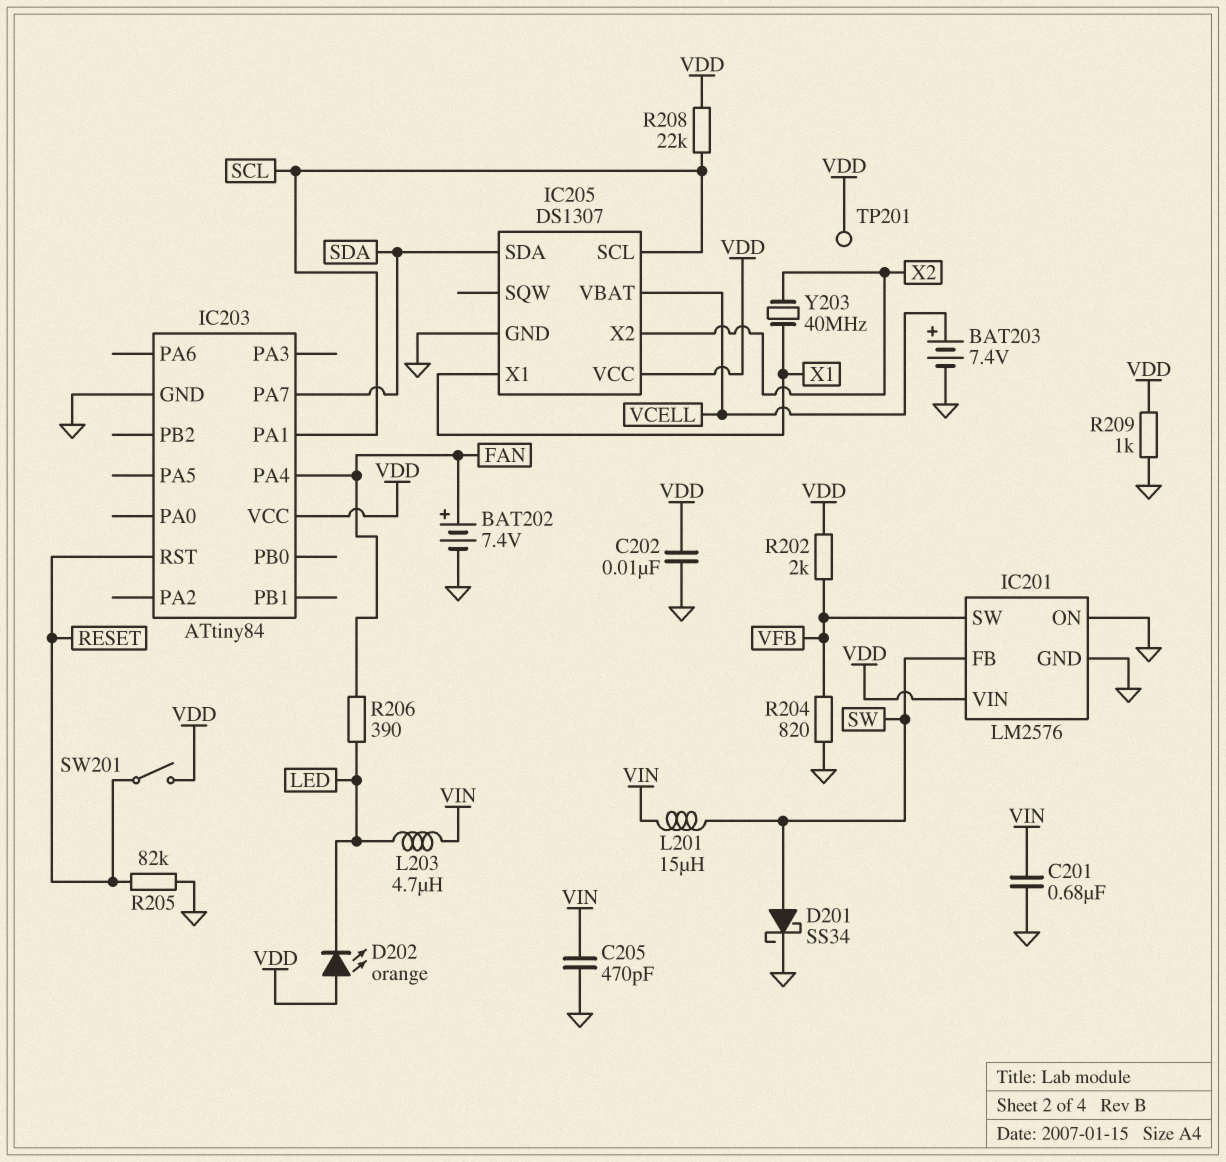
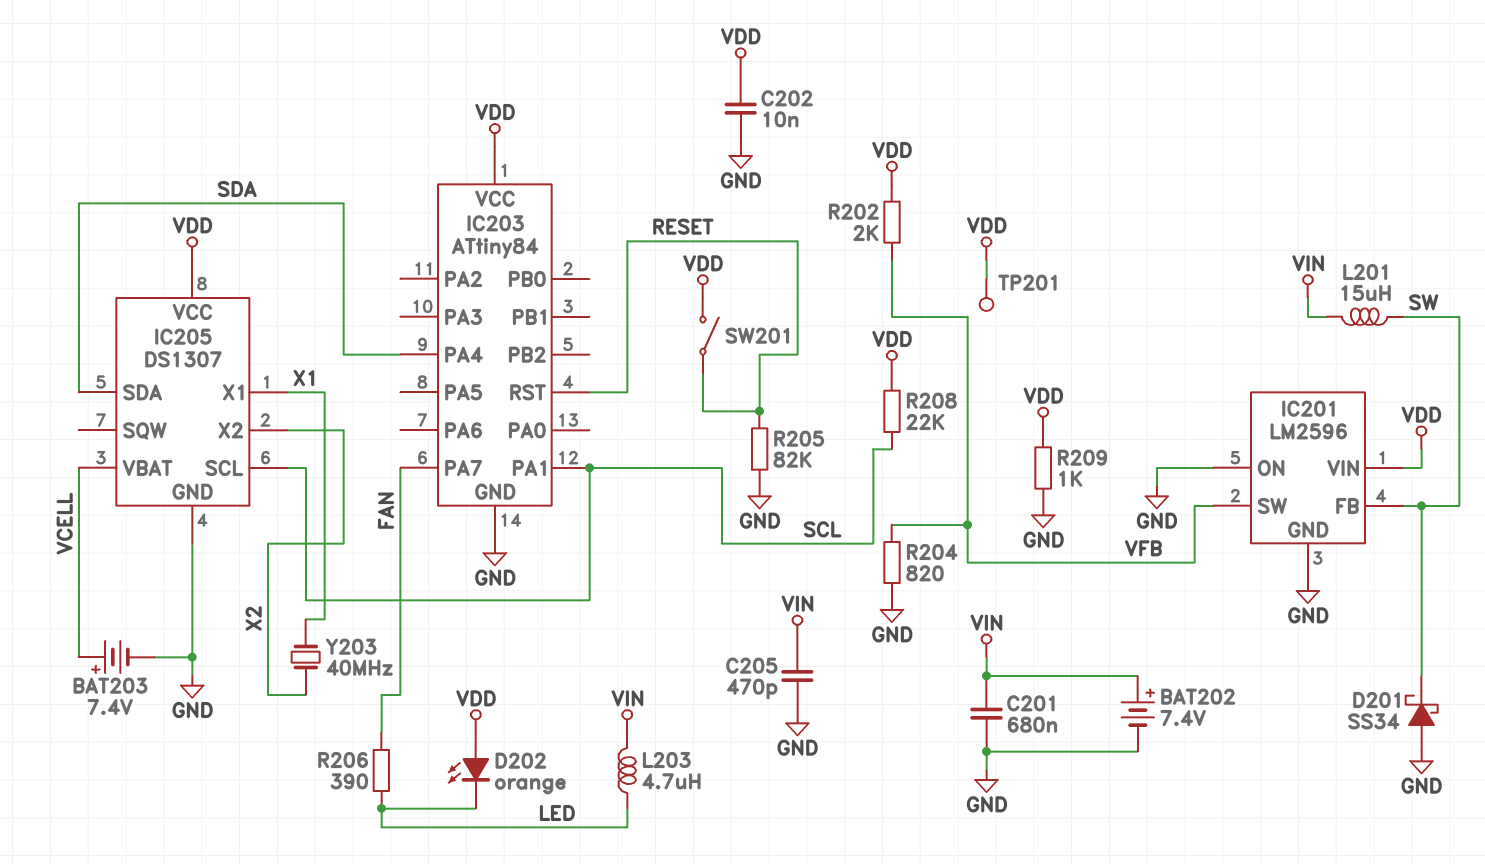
BAT202: 7.4V (plus FAN, minus GND) -> 7.4V (plus VIN, minus GND)
D201: schottky SS34 (A SW, K GND) -> schottky SS34 (A GND, K SW)
IC201: LM2576 -> LM2596
IC203 pin PA4: FAN -> SDA
IC203 pin PA7: SDA -> FAN

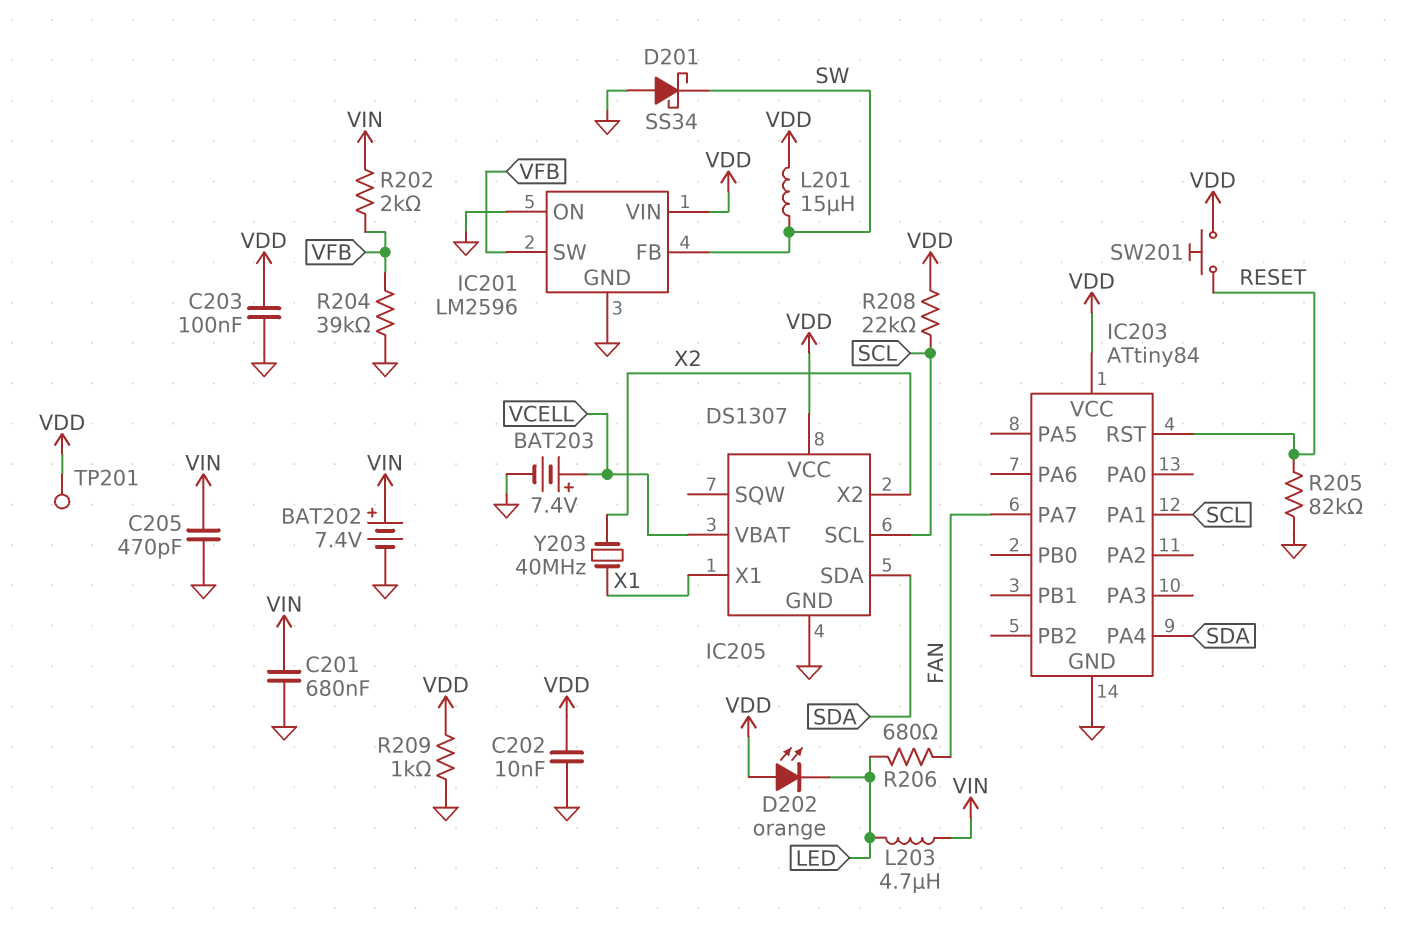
C203: none -> 100nF (GND, VDD)
L201: 15uH (SW, VIN) -> 15uH (SW, VDD)
R202: 2k (VDD, VFB) -> 2k (VFB, VIN)
R204: 820 (GND, VFB) -> 39k (GND, VFB)
R206: 390 (FAN, LED) -> 680 (FAN, LED)
SW201: switch (RESET, VDD) -> button (RESET, VDD)

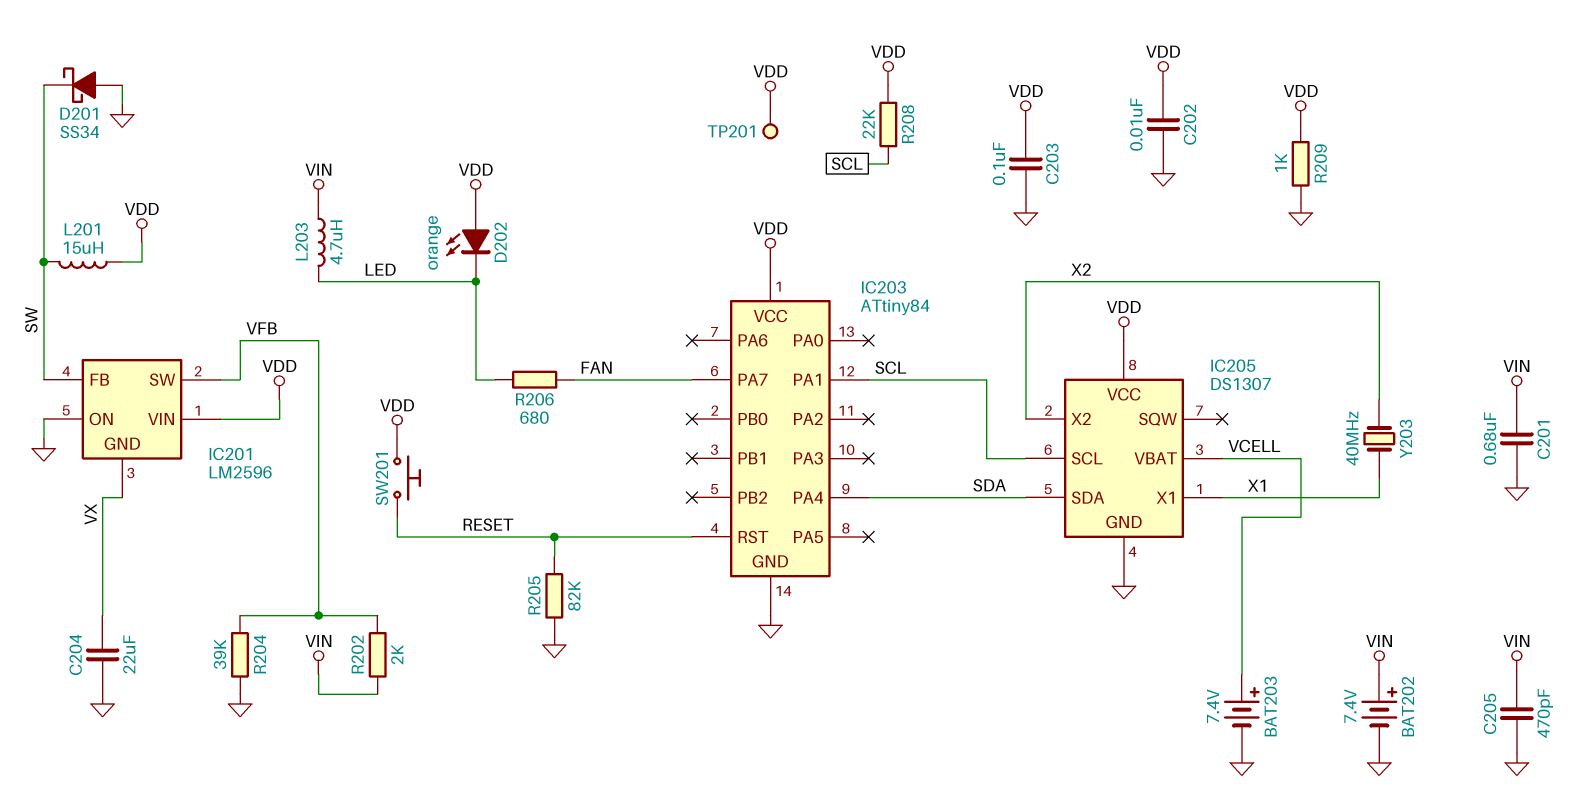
C204: none -> 22uF (GND, VX)
IC201 pin GND: GND -> VX

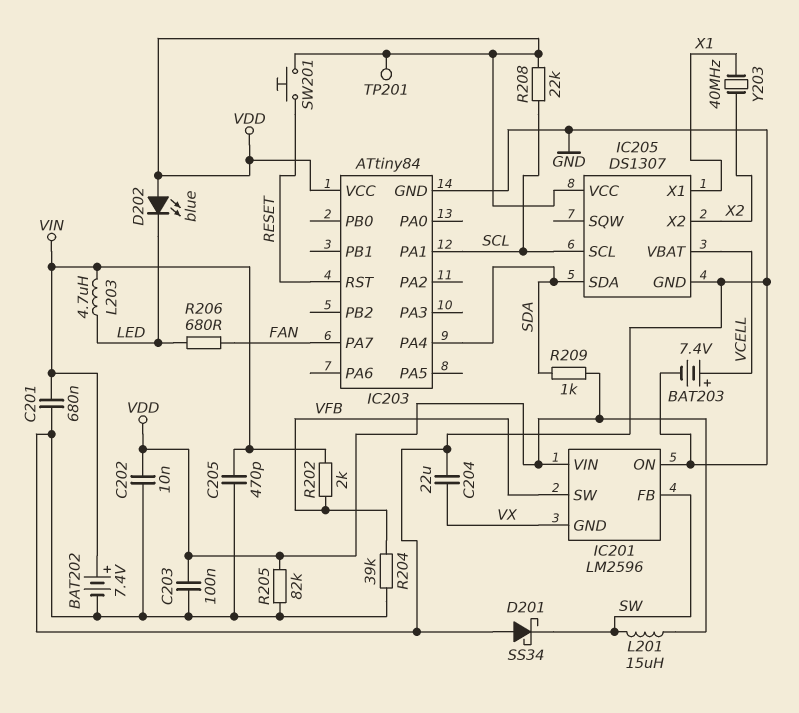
D202: LED orange (A VDD, K LED) -> LED blue (A VDD, K LED)
R205: 82k (GND, RESET) -> 82k (GND, VDD)
R209: 1k (GND, VDD) -> 1k (SDA, VDD)

